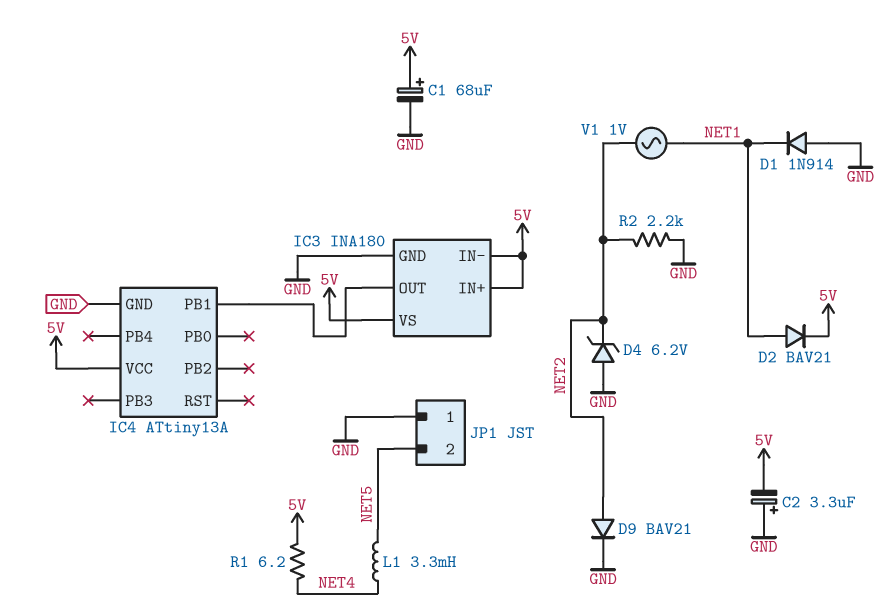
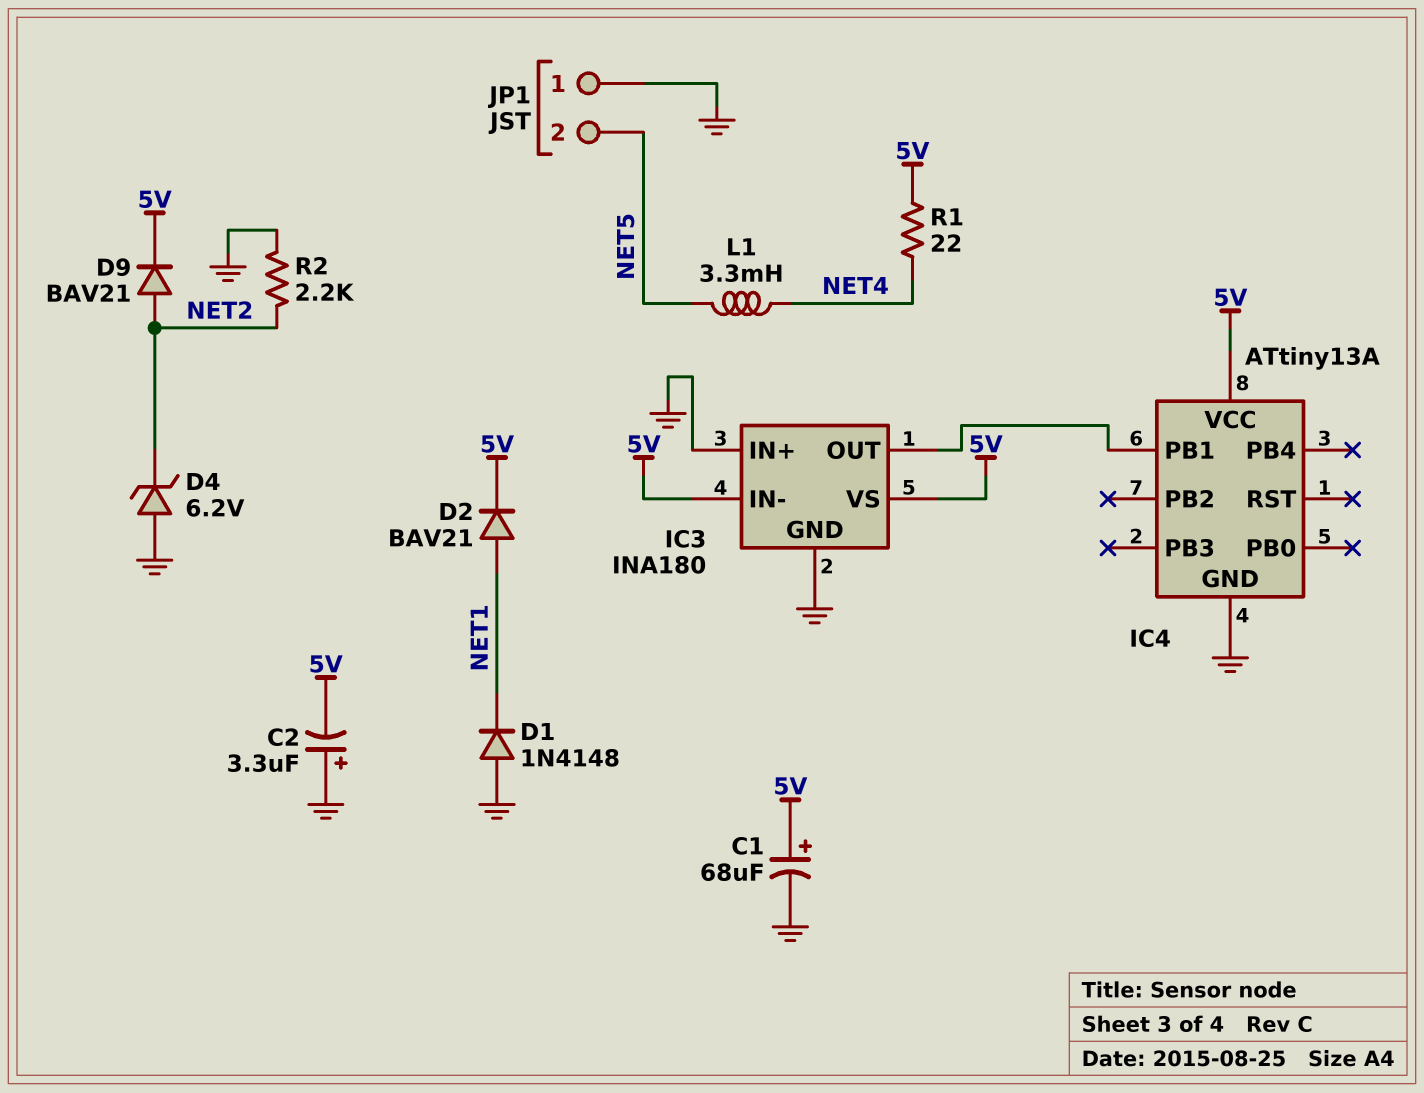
D1: diode 1N914 (A GND, K NET1) -> diode 1N4148 (A GND, K NET1)
D9: diode BAV21 (A NET2, K GND) -> diode BAV21 (A NET2, K 5V)
IC3 pin IN+: 5V -> GND
R1: 6.2 (5V, NET4) -> 22 (5V, NET4)
V1: AC 1V (NET1, NET2) -> none

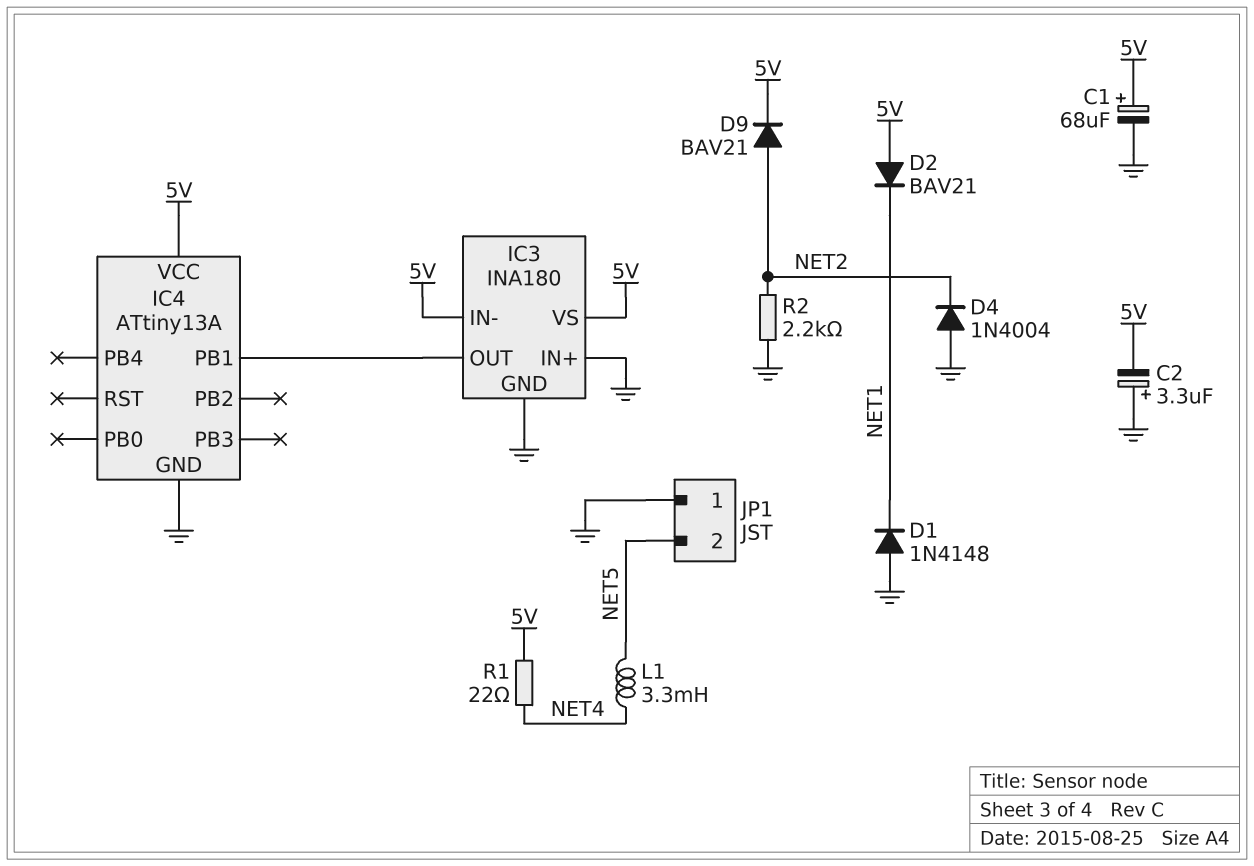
D2: diode BAV21 (A NET1, K 5V) -> diode BAV21 (A 5V, K NET1)
D4: zener 6.2V (A GND, K NET2) -> diode 1N4004 (A GND, K NET2)

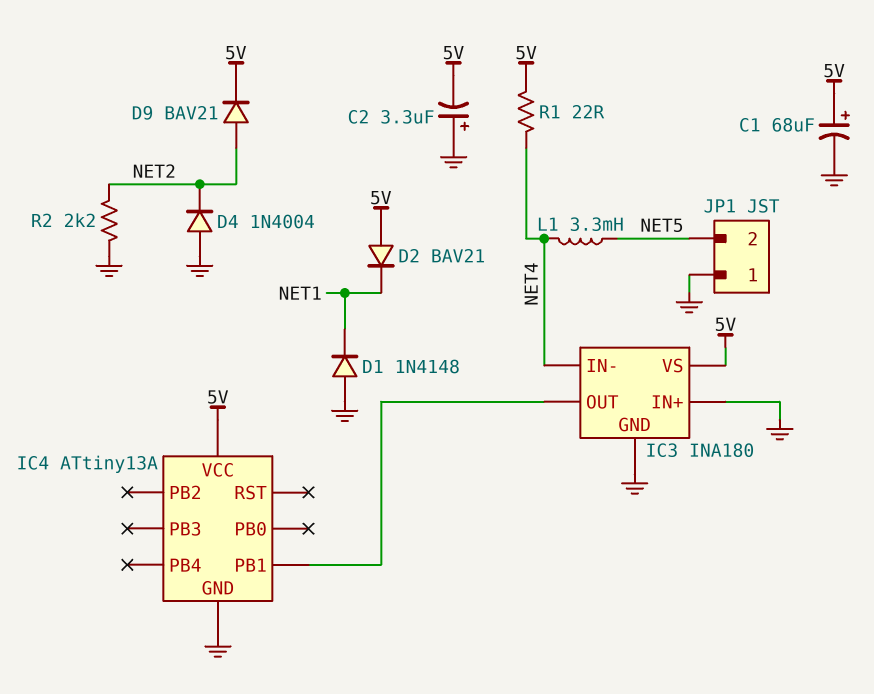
IC3 pin IN-: 5V -> NET4

